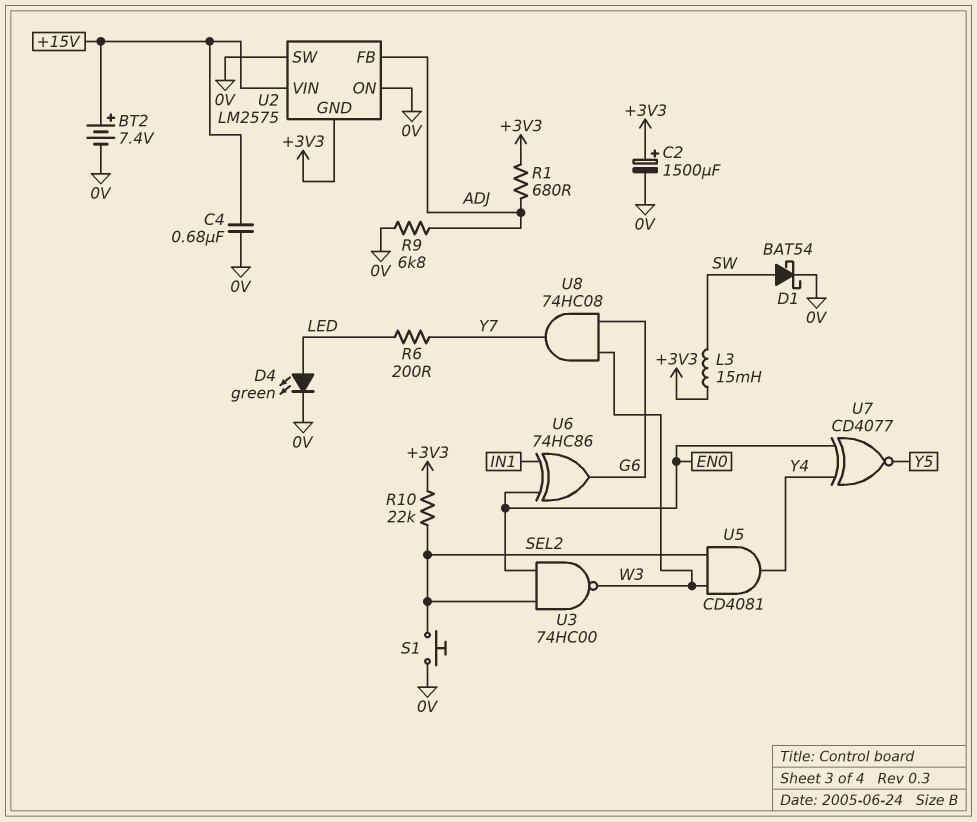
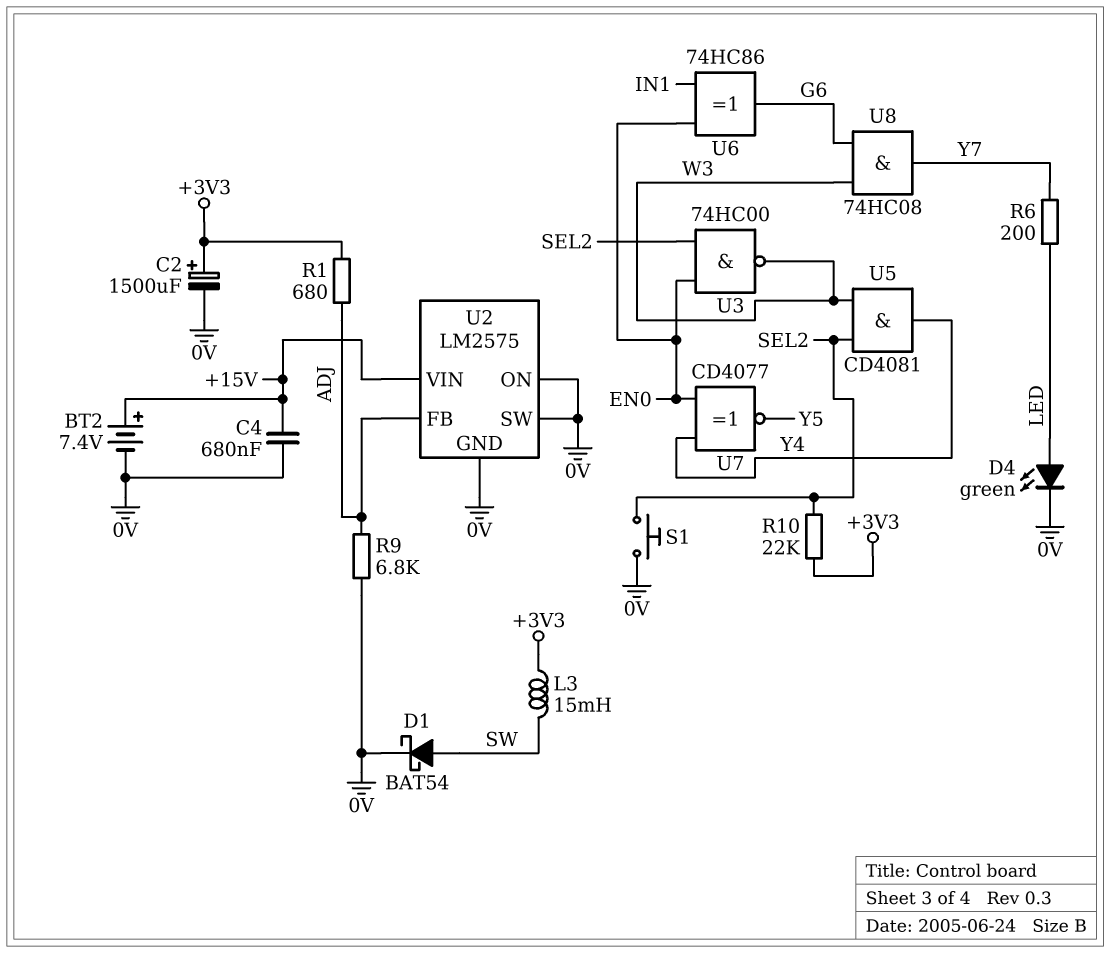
U2 pin GND: +3V3 -> 0V

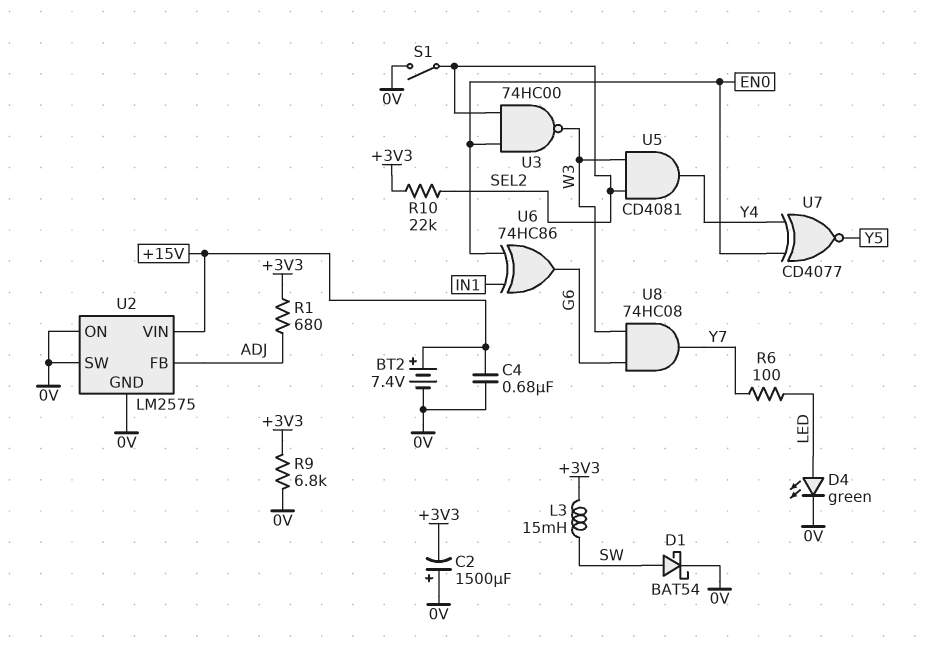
C2: 1500uF (plus +3V3, minus 0V) -> 1500uF (plus 0V, minus +3V3)
R6: 200 (LED, Y7) -> 100 (LED, Y7)
R9: 6.8k (0V, ADJ) -> 6.8k (+3V3, 0V)
S1: button (0V, SEL2) -> switch (0V, SEL2)

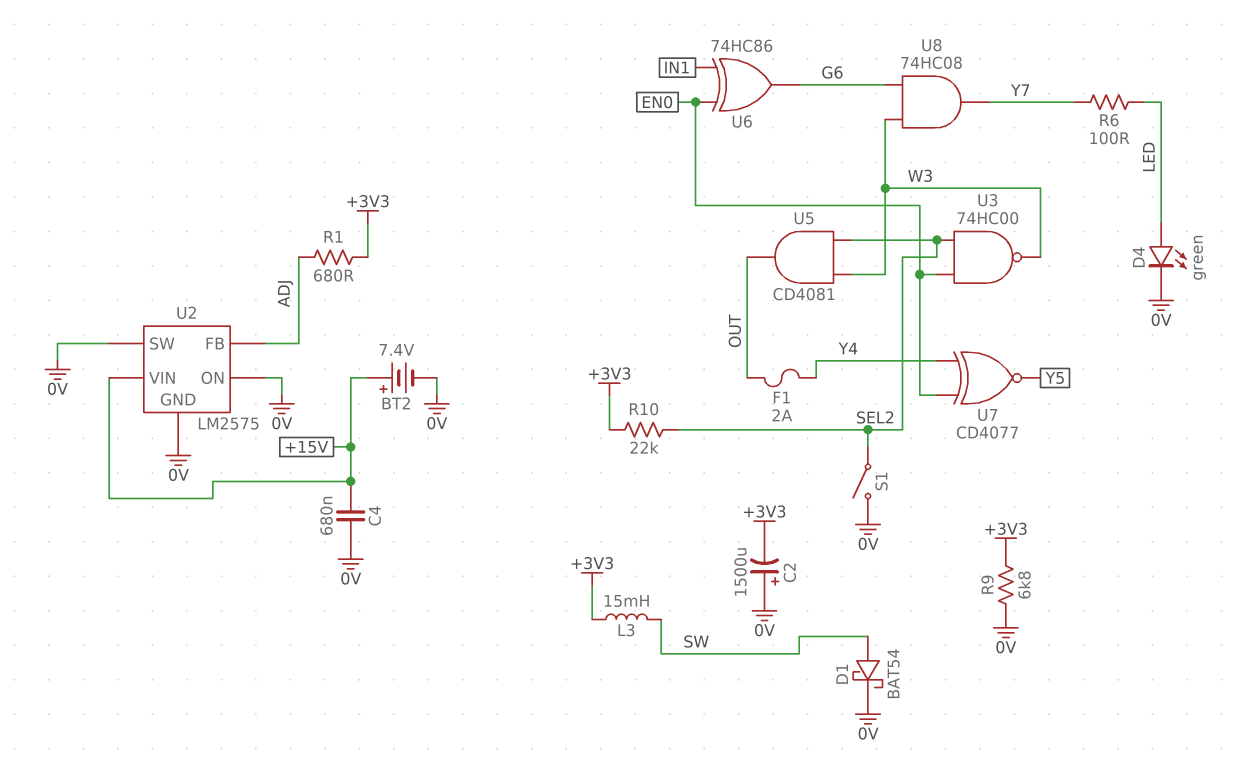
F1: none -> 2A (OUT, Y4)
U5: AND CD4081 (in SEL2, in W3, out Y4) -> AND CD4081 (in SEL2, in W3, out OUT)

